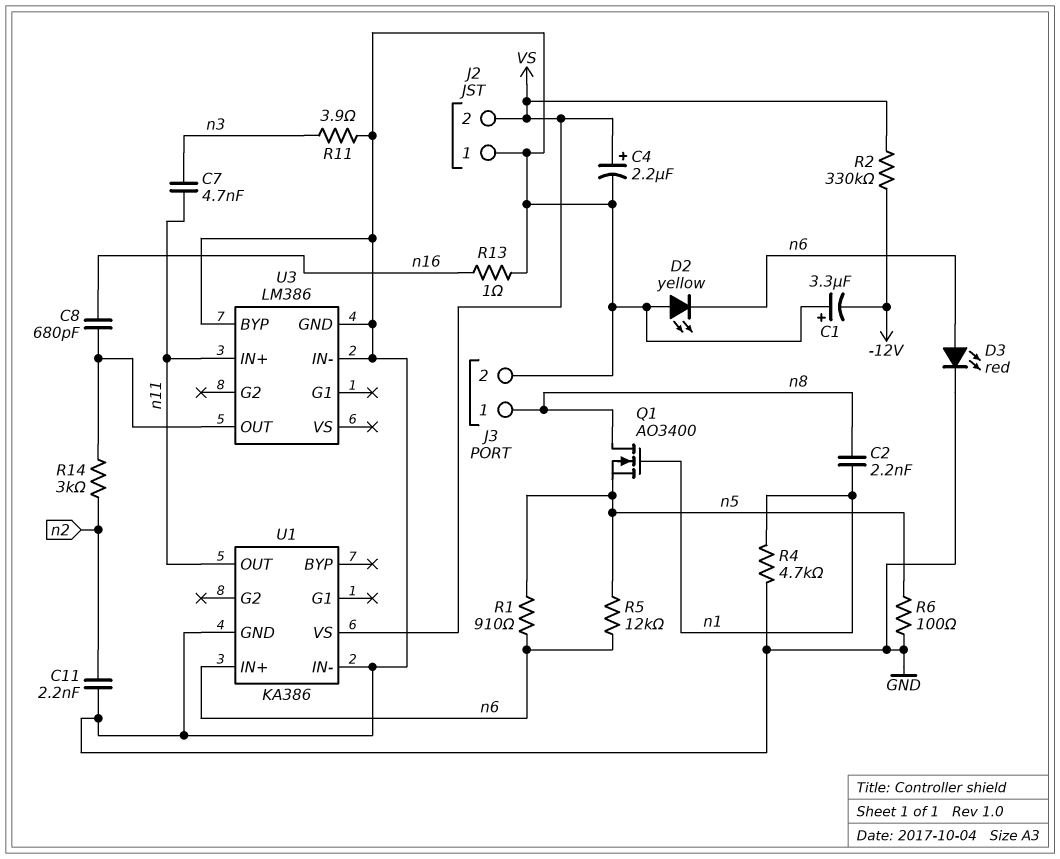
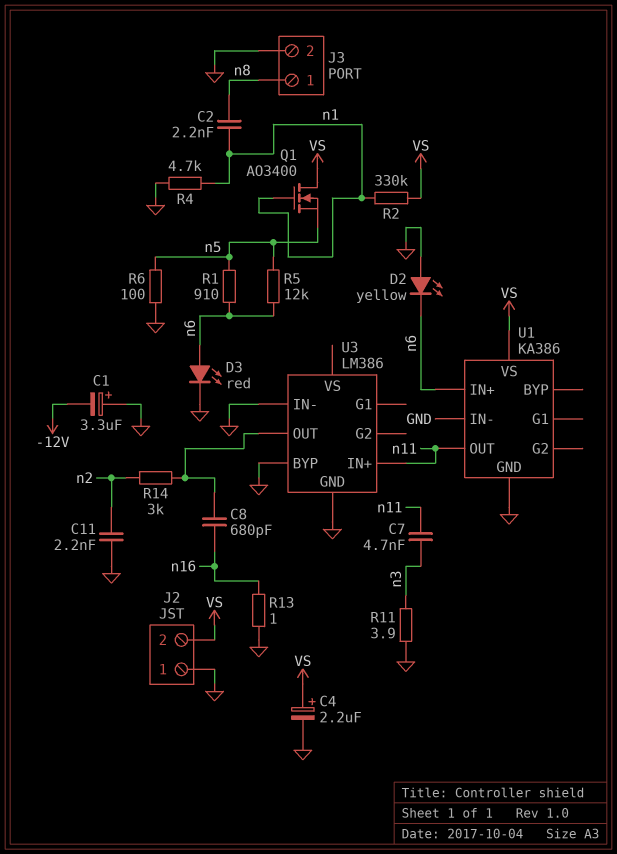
Q1: NMOS AO3400 (G n1, D n8, S n5) -> NMOS AO3400 (G n1, D VS, S n5)
R2: 330k (-12V, VS) -> 330k (VS, n1)

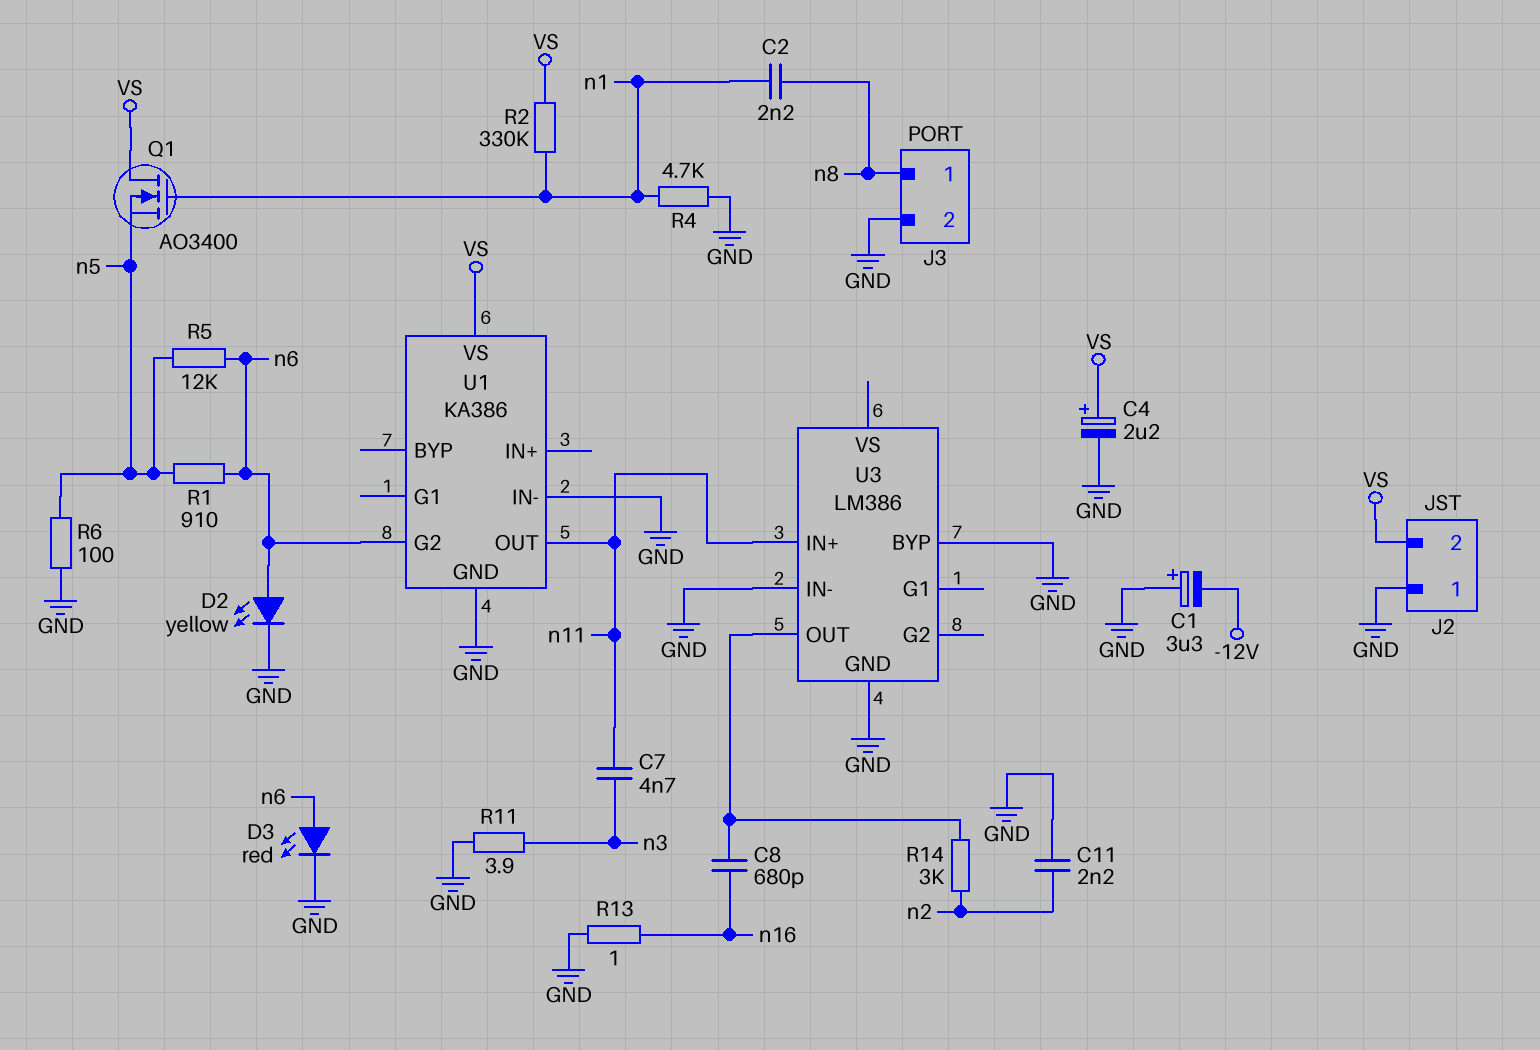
D2: LED yellow (A GND, K n6) -> LED yellow (A n6, K GND)
U1 pin G2: none -> n6
U1 pin IN+: n6 -> none

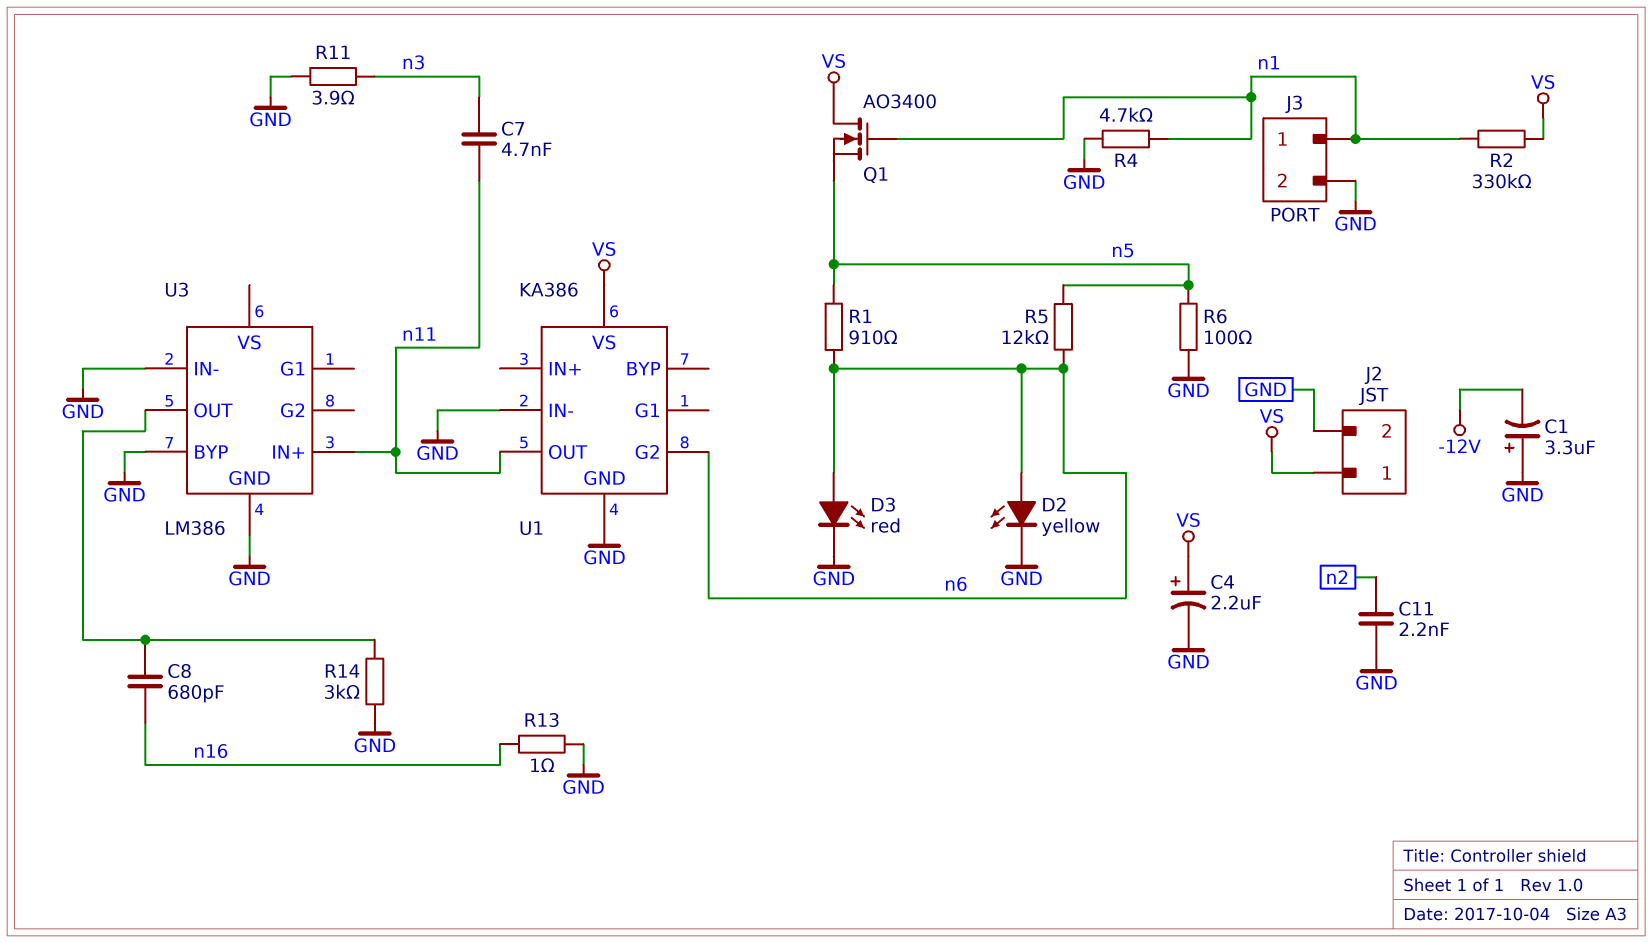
C2: 2.2nF (n1, n8) -> none
J2 pin 1: GND -> VS
J2 pin 2: VS -> GND
J3 pin 1: n8 -> n1
R14: 3k (U3/OUT, n2) -> 3k (GND, U3/OUT)

